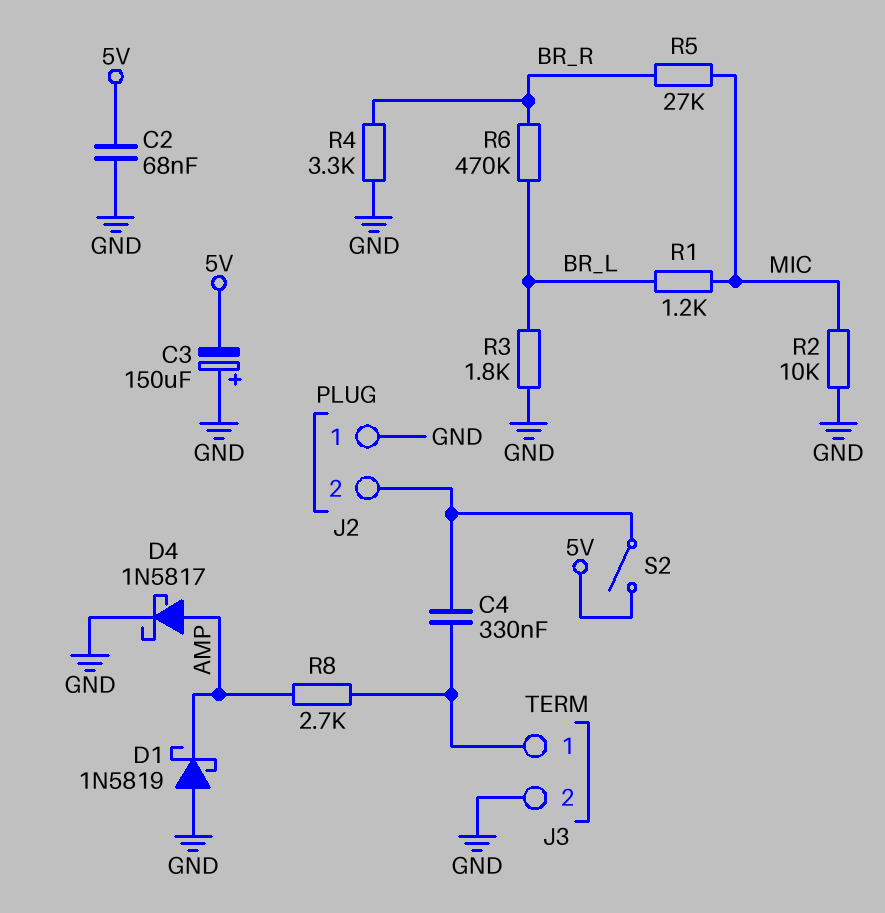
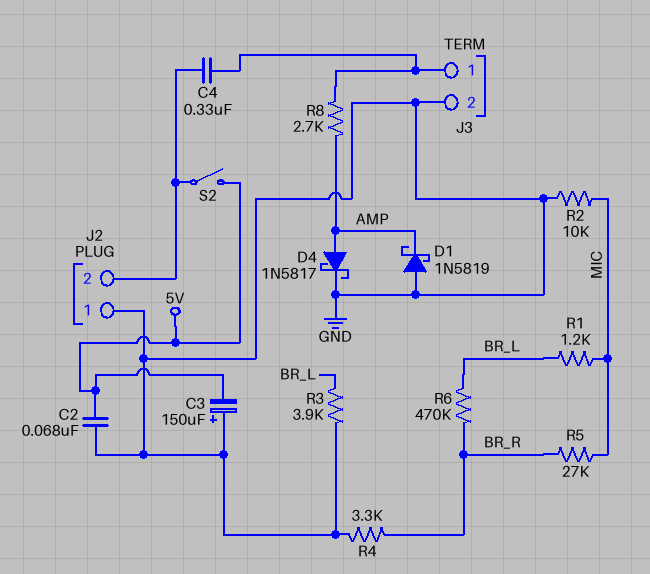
R3: 1.8k (BR_L, GND) -> 3.9k (BR_L, GND)

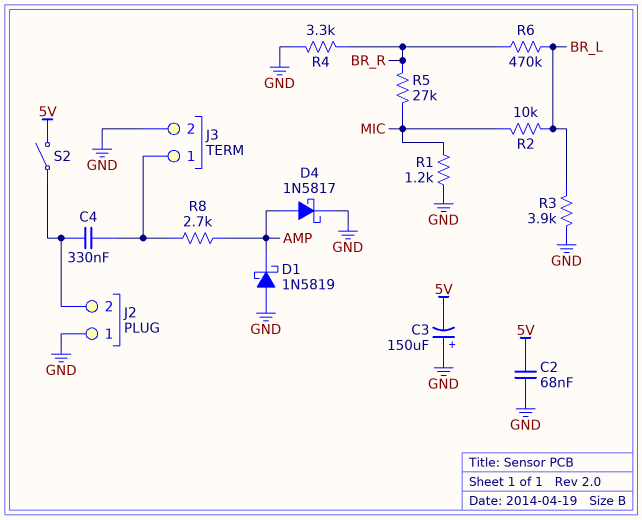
R1: 1.2k (BR_L, MIC) -> 1.2k (GND, MIC)
R2: 10k (GND, MIC) -> 10k (BR_L, MIC)

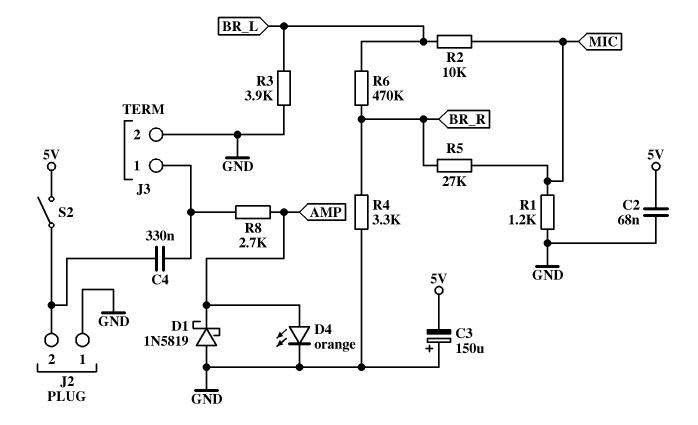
D4: schottky 1N5817 (A AMP, K GND) -> LED orange (A AMP, K GND)

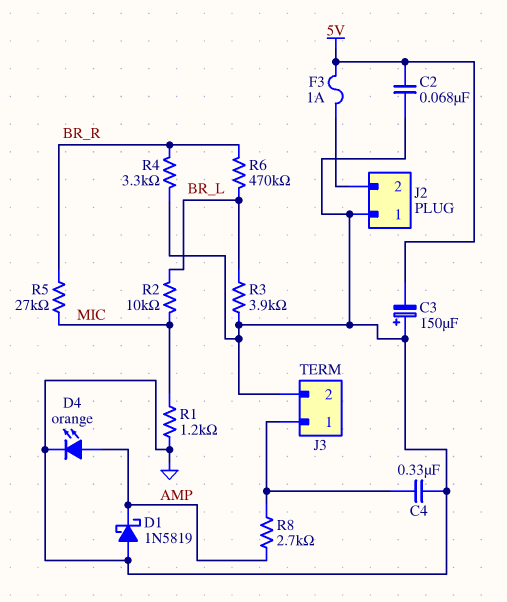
C4: 330nF (J2/2, J3/1) -> 330nF (GND, J3/1)
F3: none -> 1A (5V, J2/2)
S2: switch (5V, J2/2) -> none

